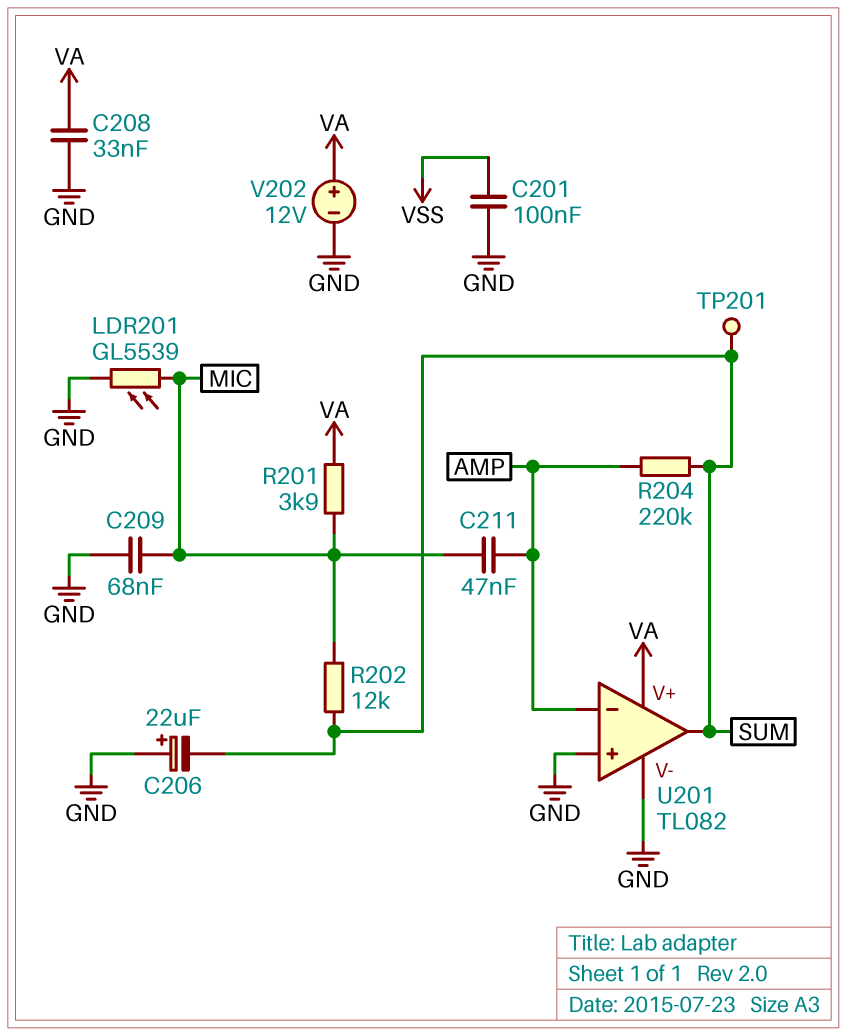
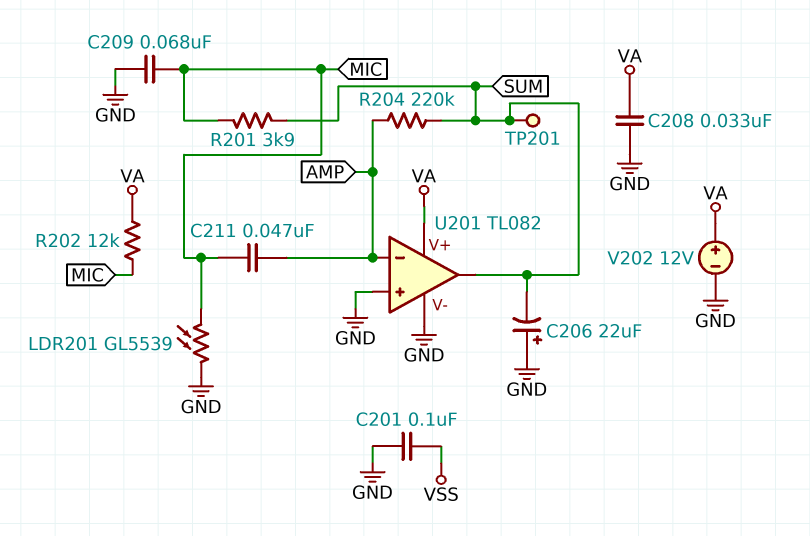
R201: 3.9k (MIC, VA) -> 3.9k (MIC, SUM)
R202: 12k (MIC, SUM) -> 12k (MIC, VA)

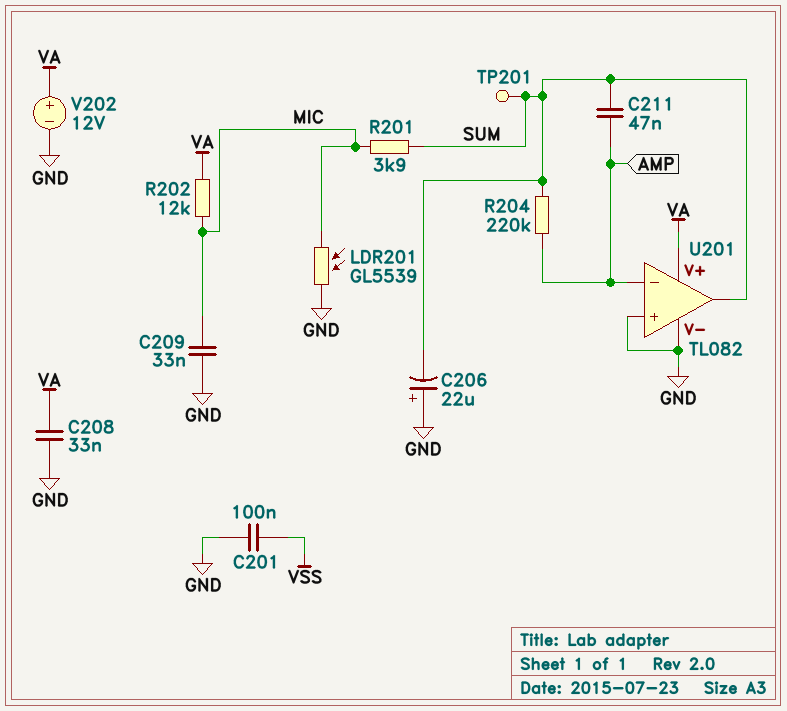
C209: 68nF (GND, MIC) -> 33nF (GND, MIC)
C211: 47nF (AMP, MIC) -> 47nF (AMP, SUM)

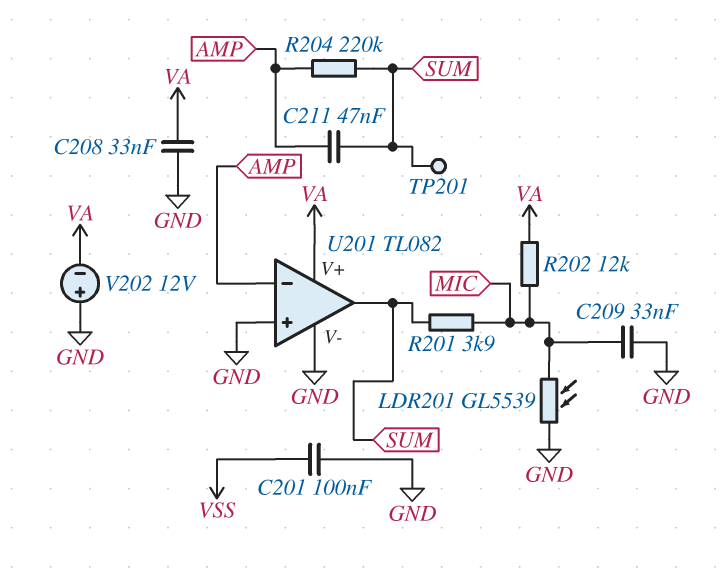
C206: 22uF (plus GND, minus SUM) -> none
V202: 12V (plus VA, minus GND) -> 12V (plus GND, minus VA)

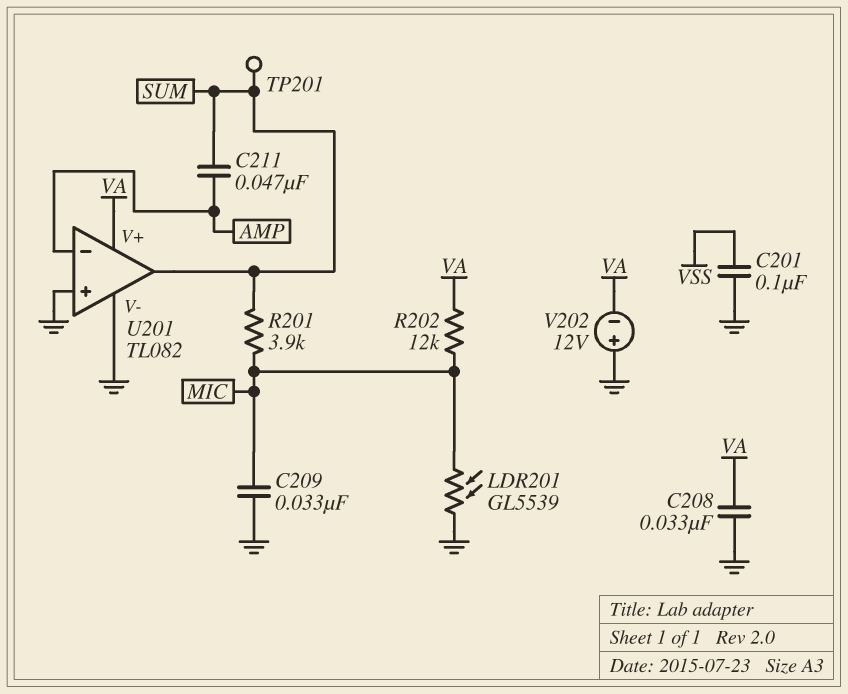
R204: 220k (AMP, SUM) -> none

